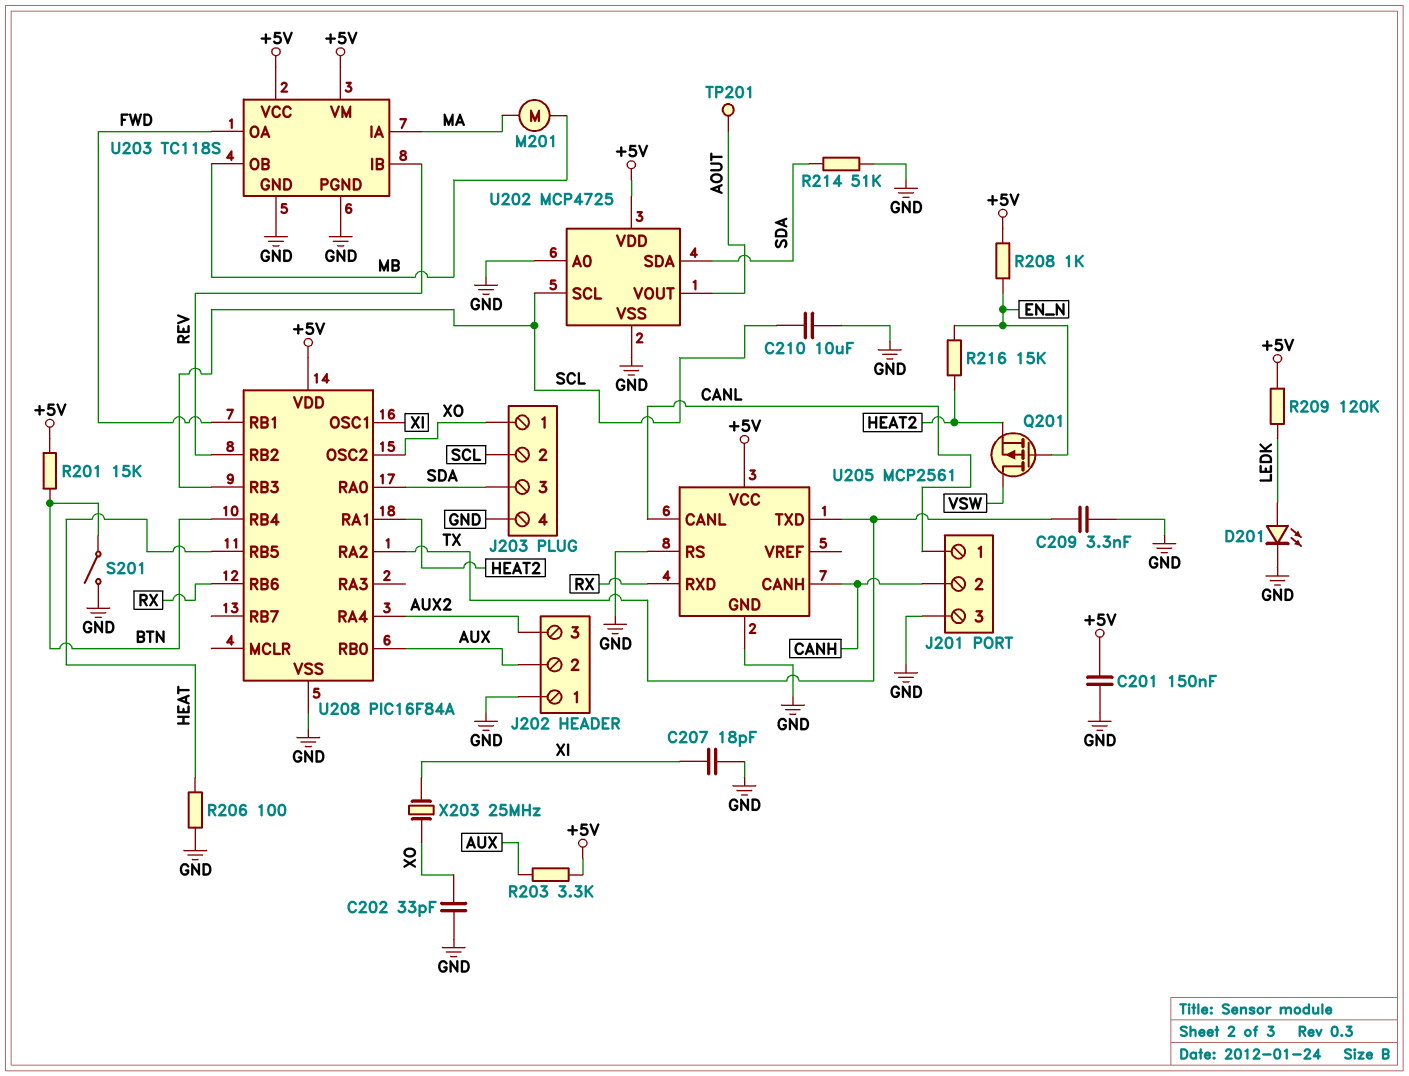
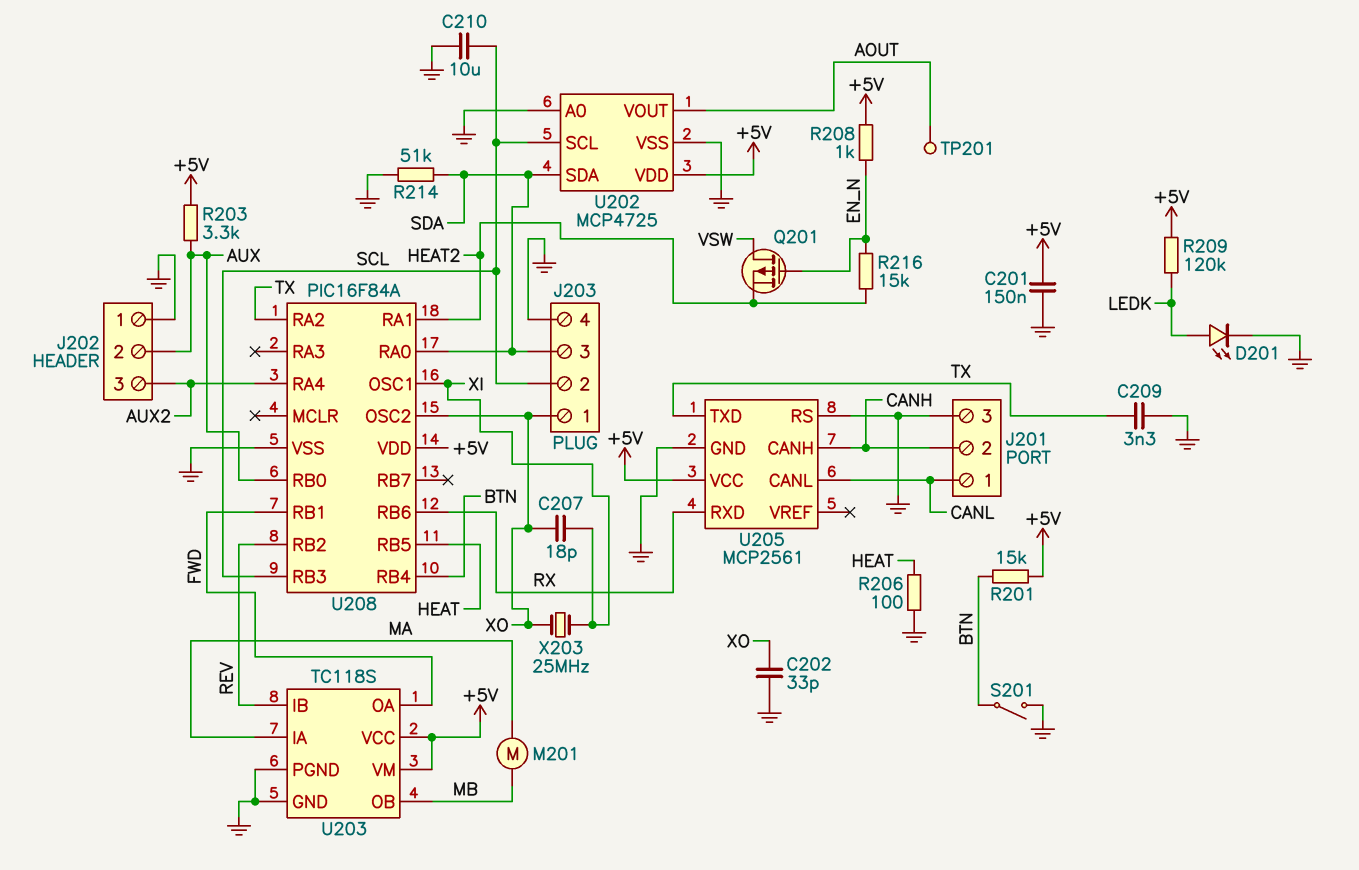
C207: 18pF (GND, XI) -> 18pF (XI, XO)

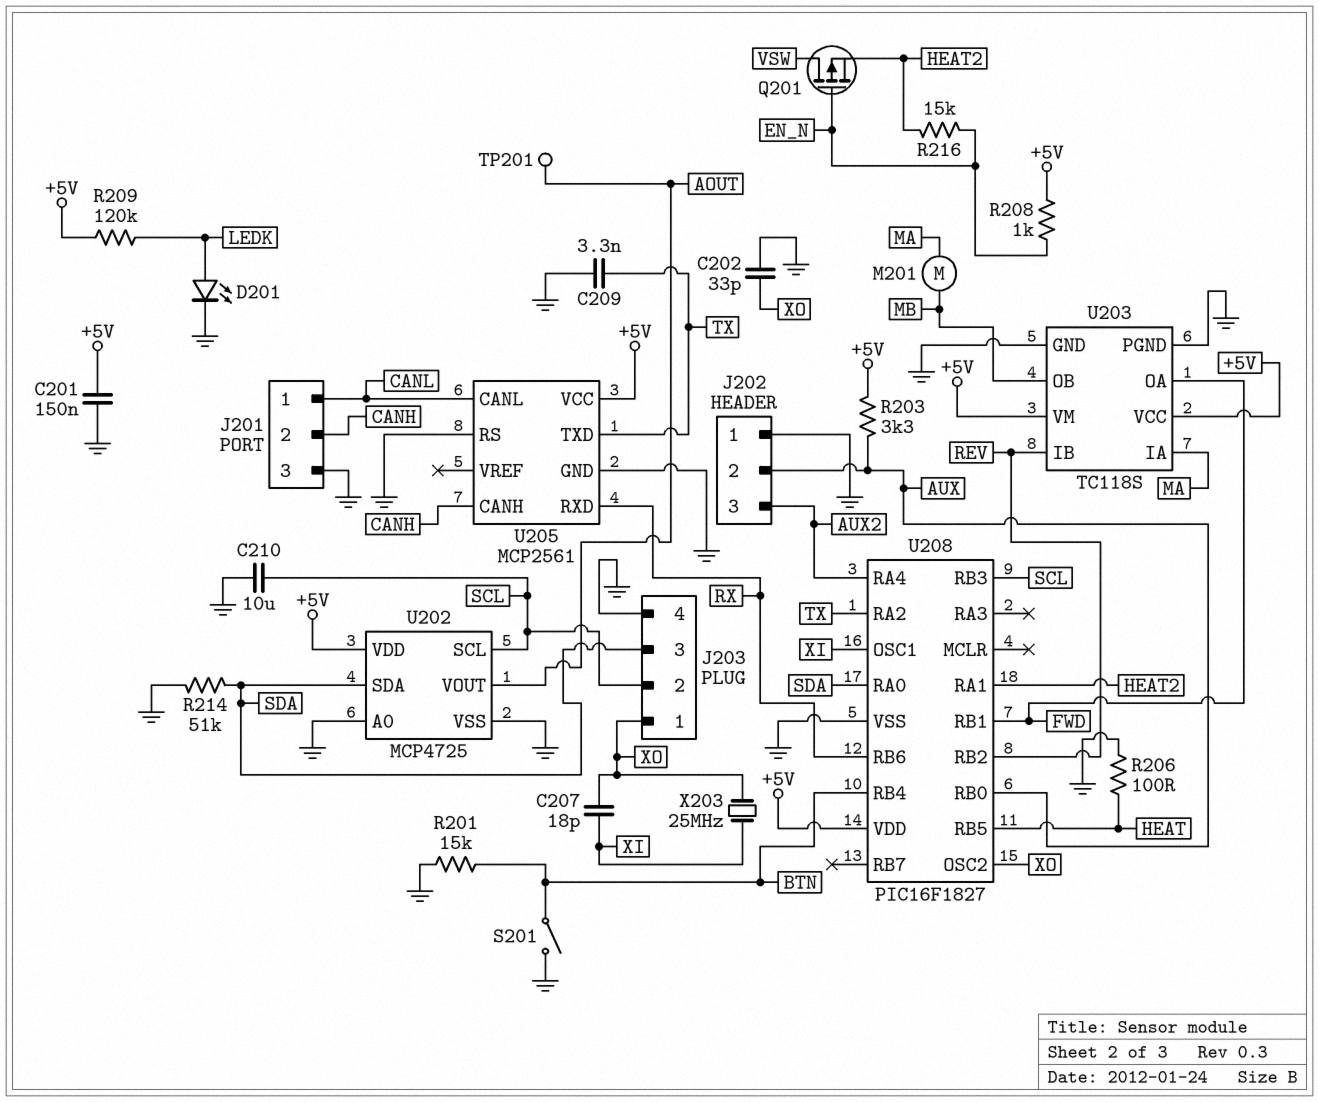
R201: 15k (+5V, BTN) -> 15k (BTN, GND)
U208: PIC16F84A -> PIC16F1827

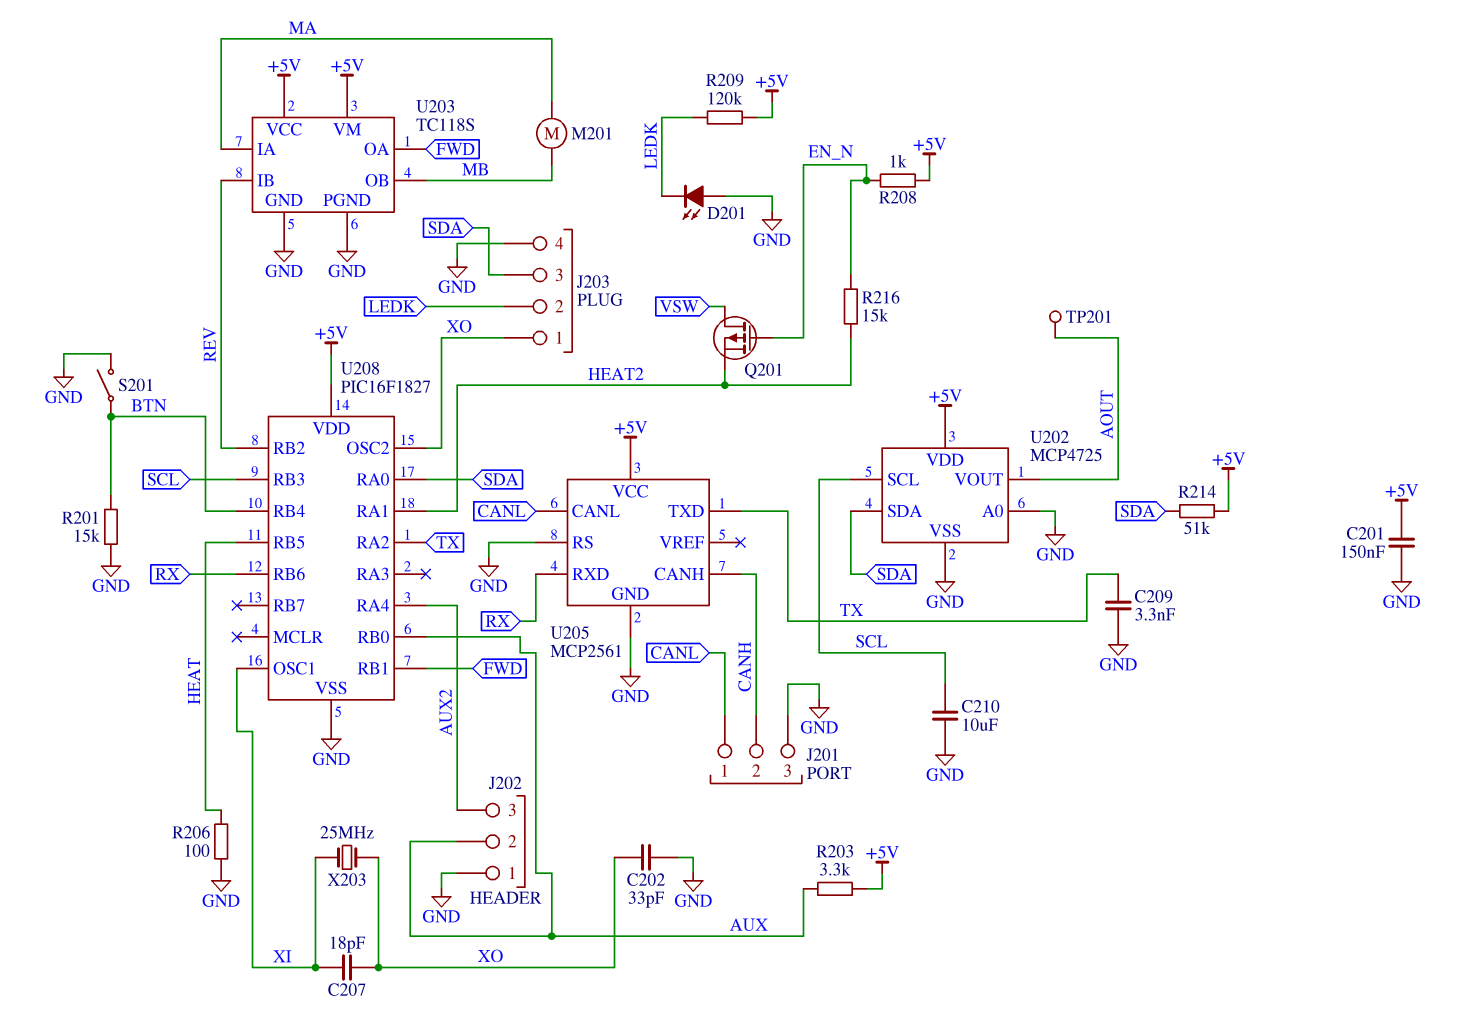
D201: LED (A LEDK, K GND) -> LED (A GND, K LEDK)
J203 pin 2: SCL -> LEDK
R214: 51k (GND, SDA) -> 51k (+5V, SDA)

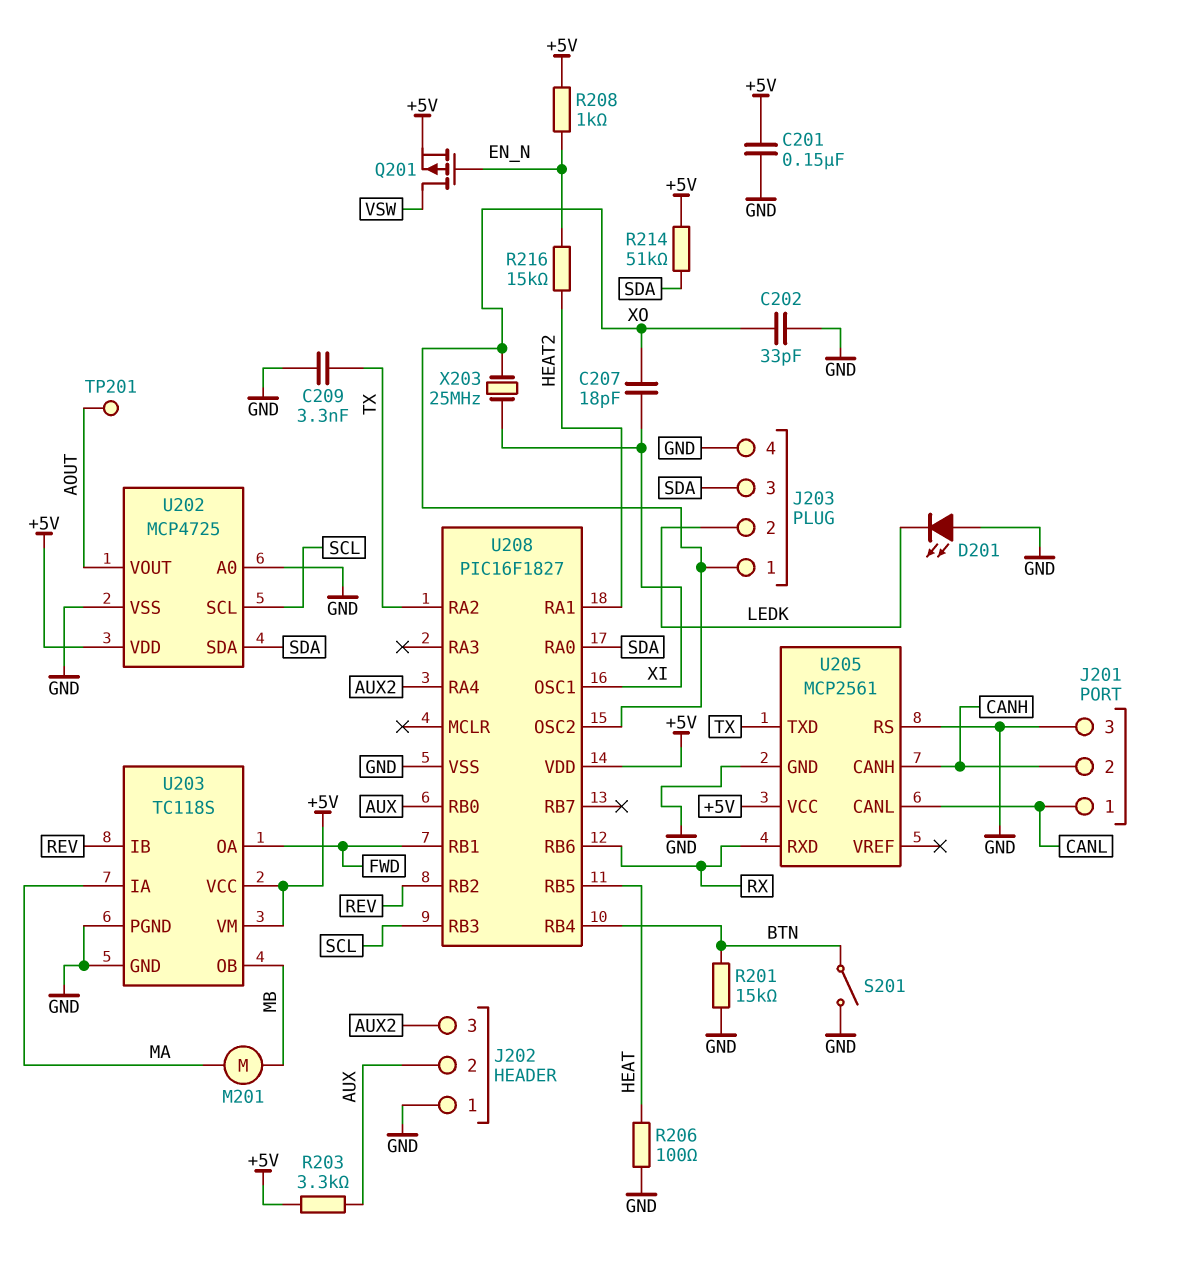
C210: 10uF (GND, SCL) -> none
Q201: PMOS (G EN_N, D VSW, S HEAT2) -> PMOS (G EN_N, D VSW, S +5V)
R209: 120k (+5V, LEDK) -> none

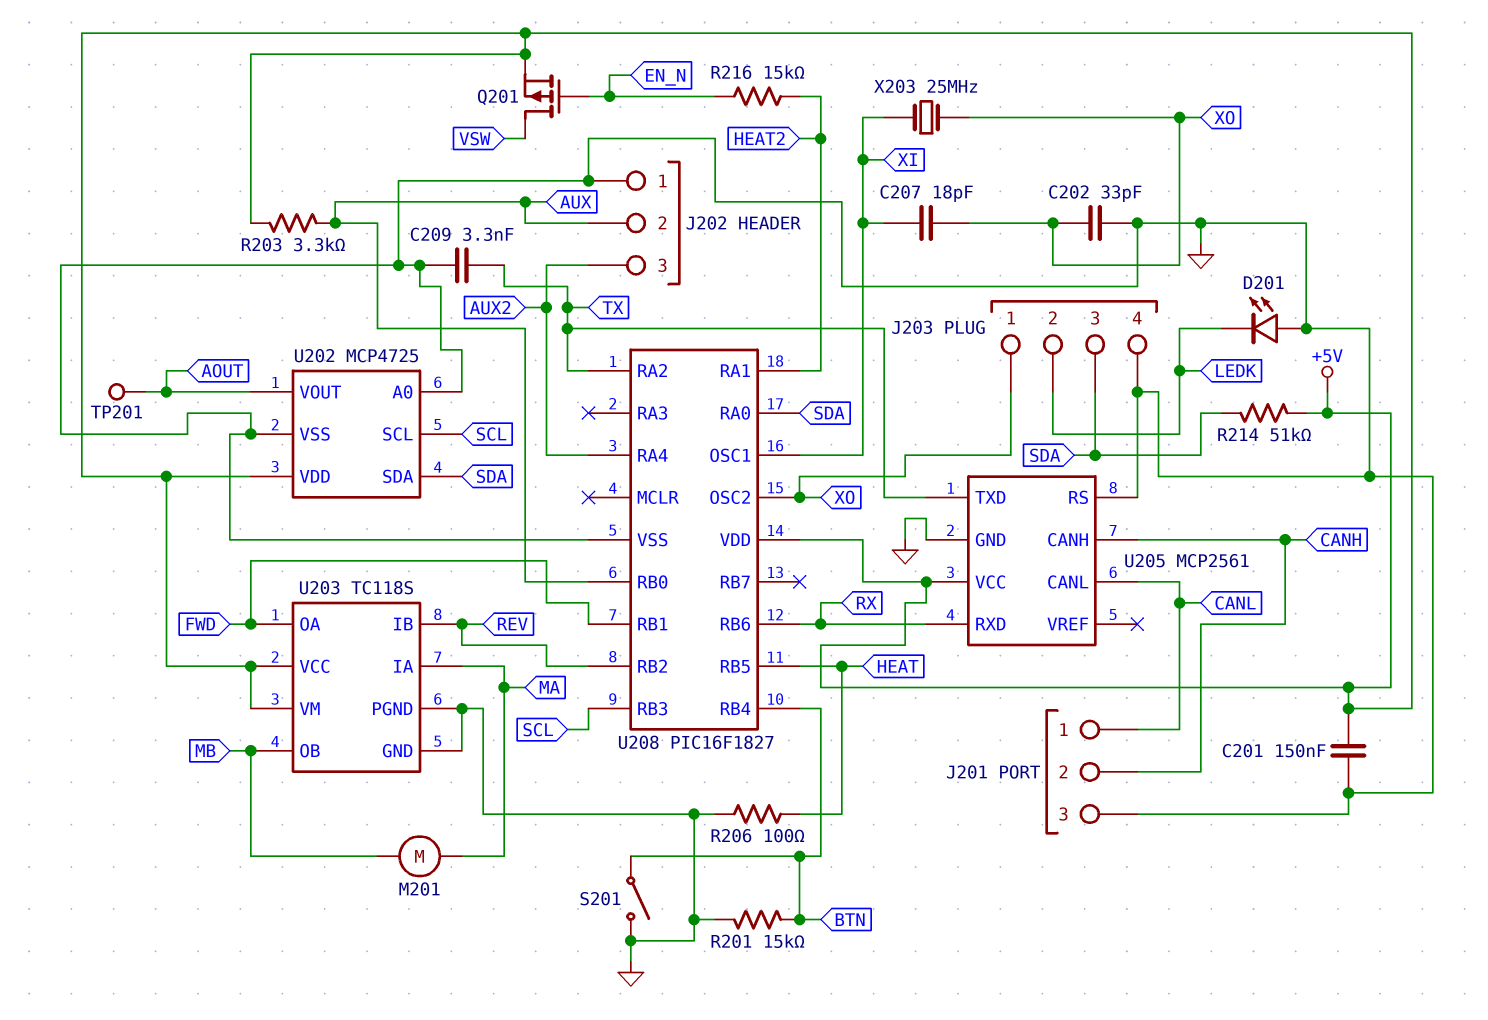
R208: 1k (+5V, EN_N) -> none

